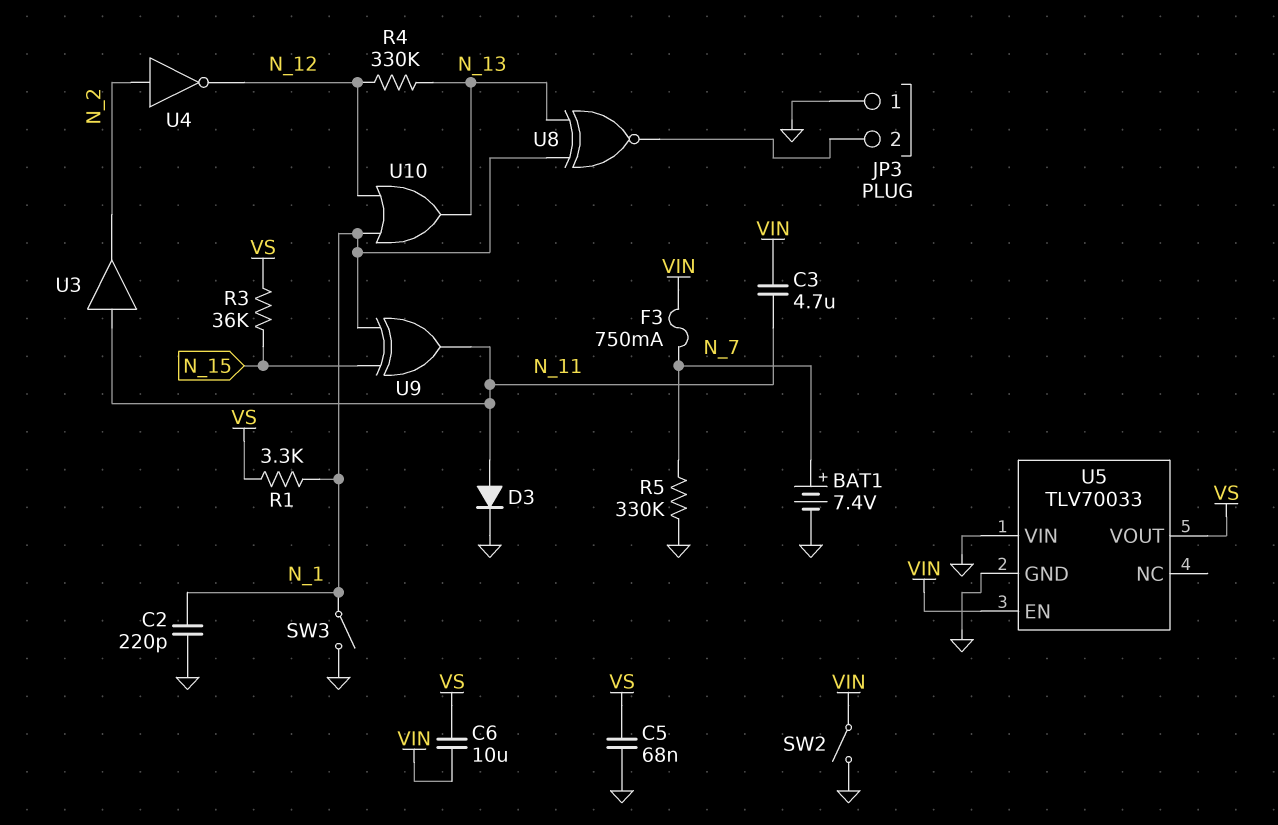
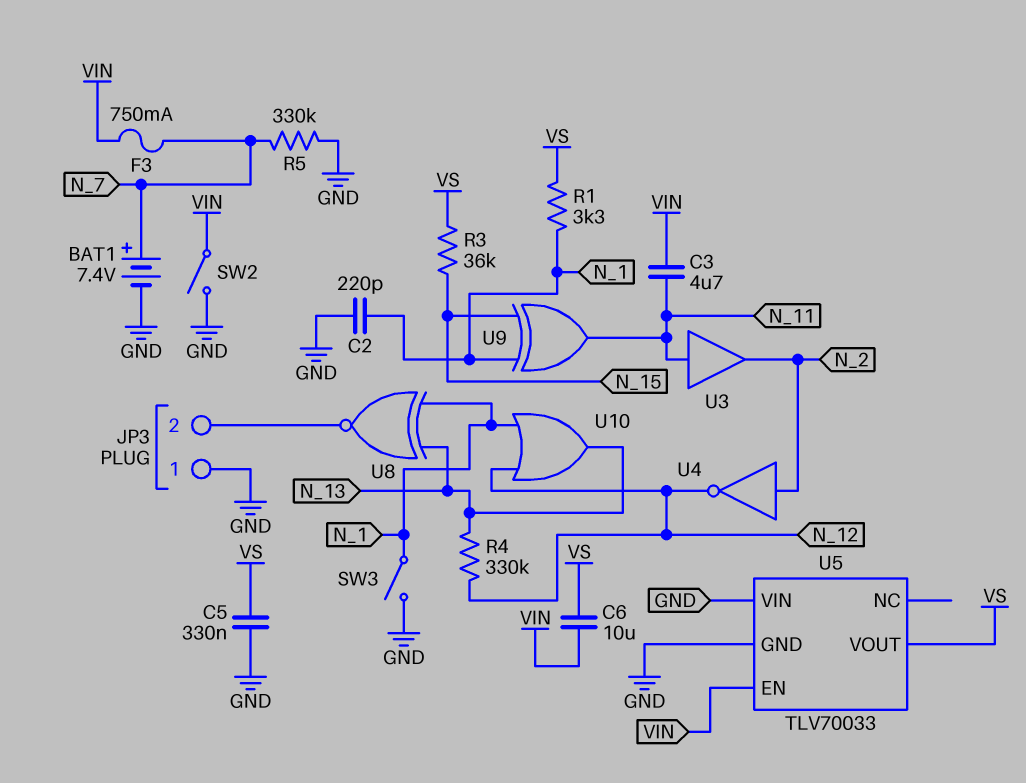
C5: 68nF (GND, VS) -> 330nF (GND, VS)
D3: diode (A N_11, K GND) -> none

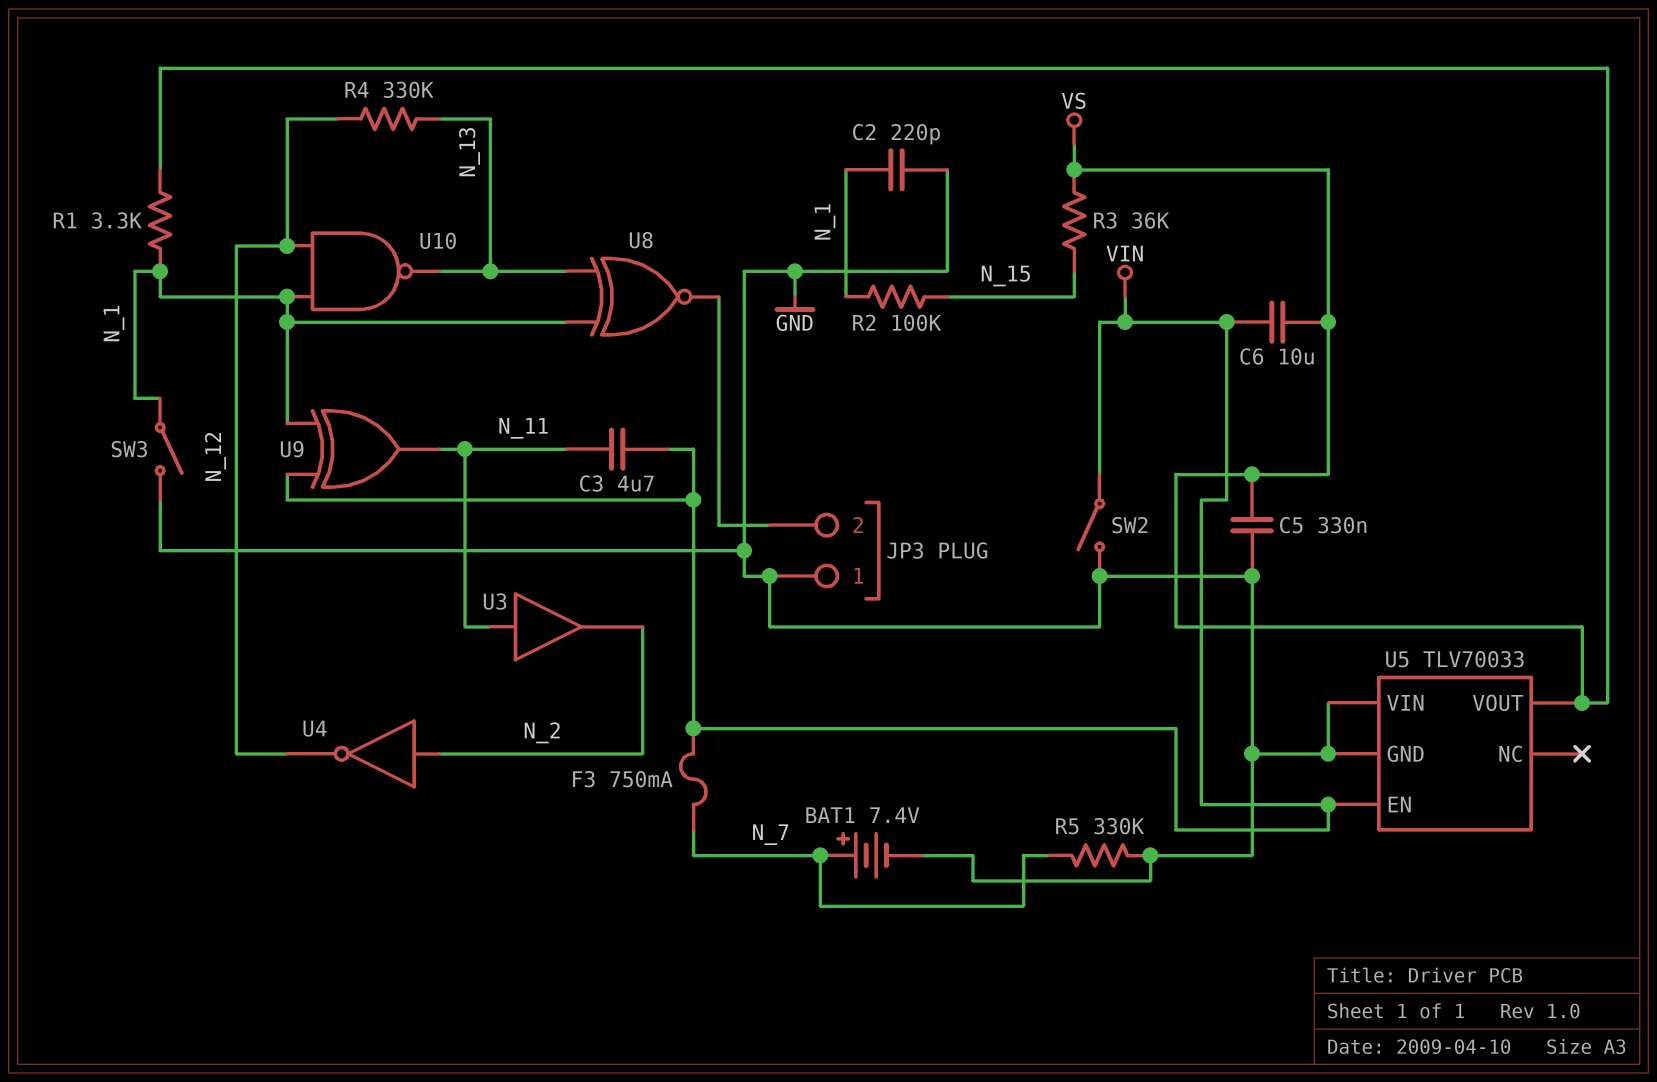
R2: none -> 100k (N_1, N_15)
U9: XOR (in N_1, in N_15, out N_11) -> XOR (in N_1, in VIN, out N_11)
U10: OR (in N_1, in N_12, out N_13) -> NAND (in N_1, in N_12, out N_13)

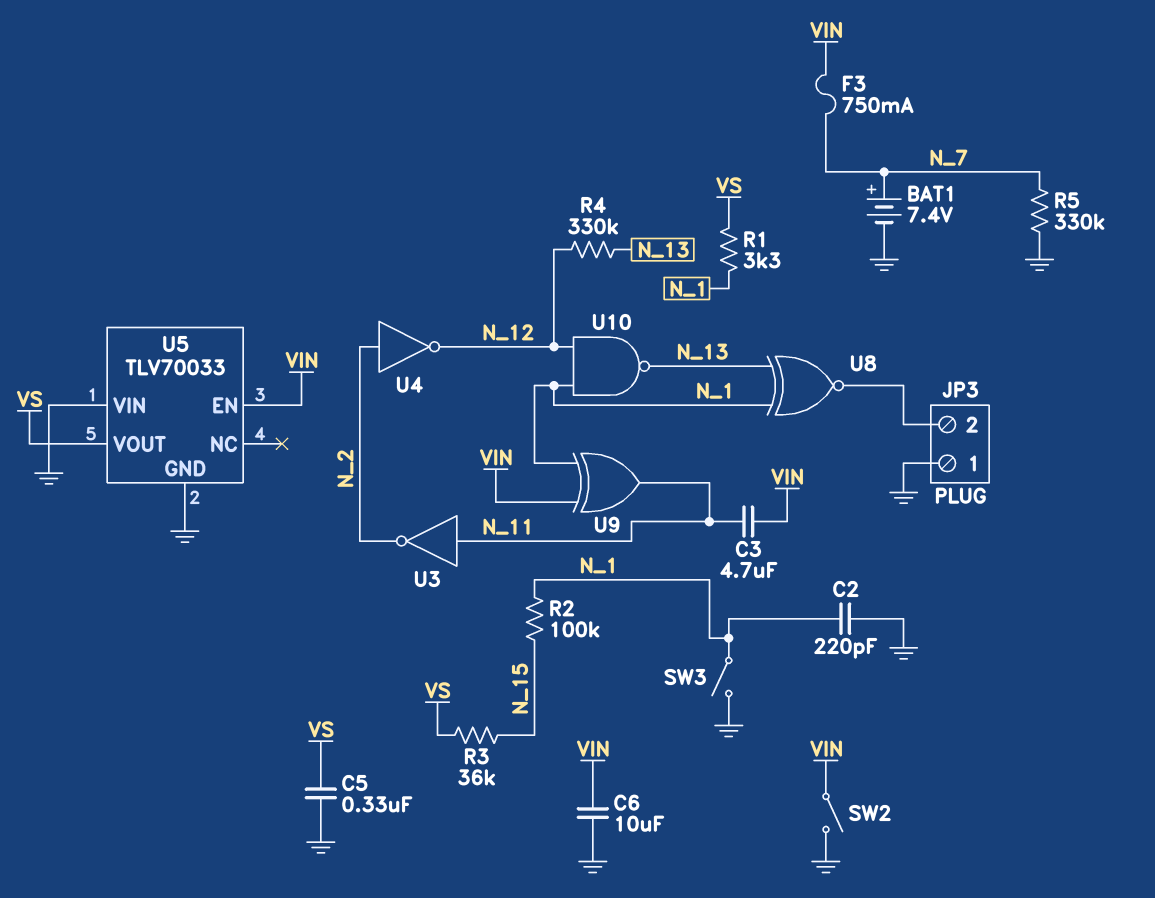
C6: 10uF (VIN, VS) -> 10uF (GND, VIN)
U3: buffer (in N_11, out N_2) -> NOT (in N_11, out N_2)

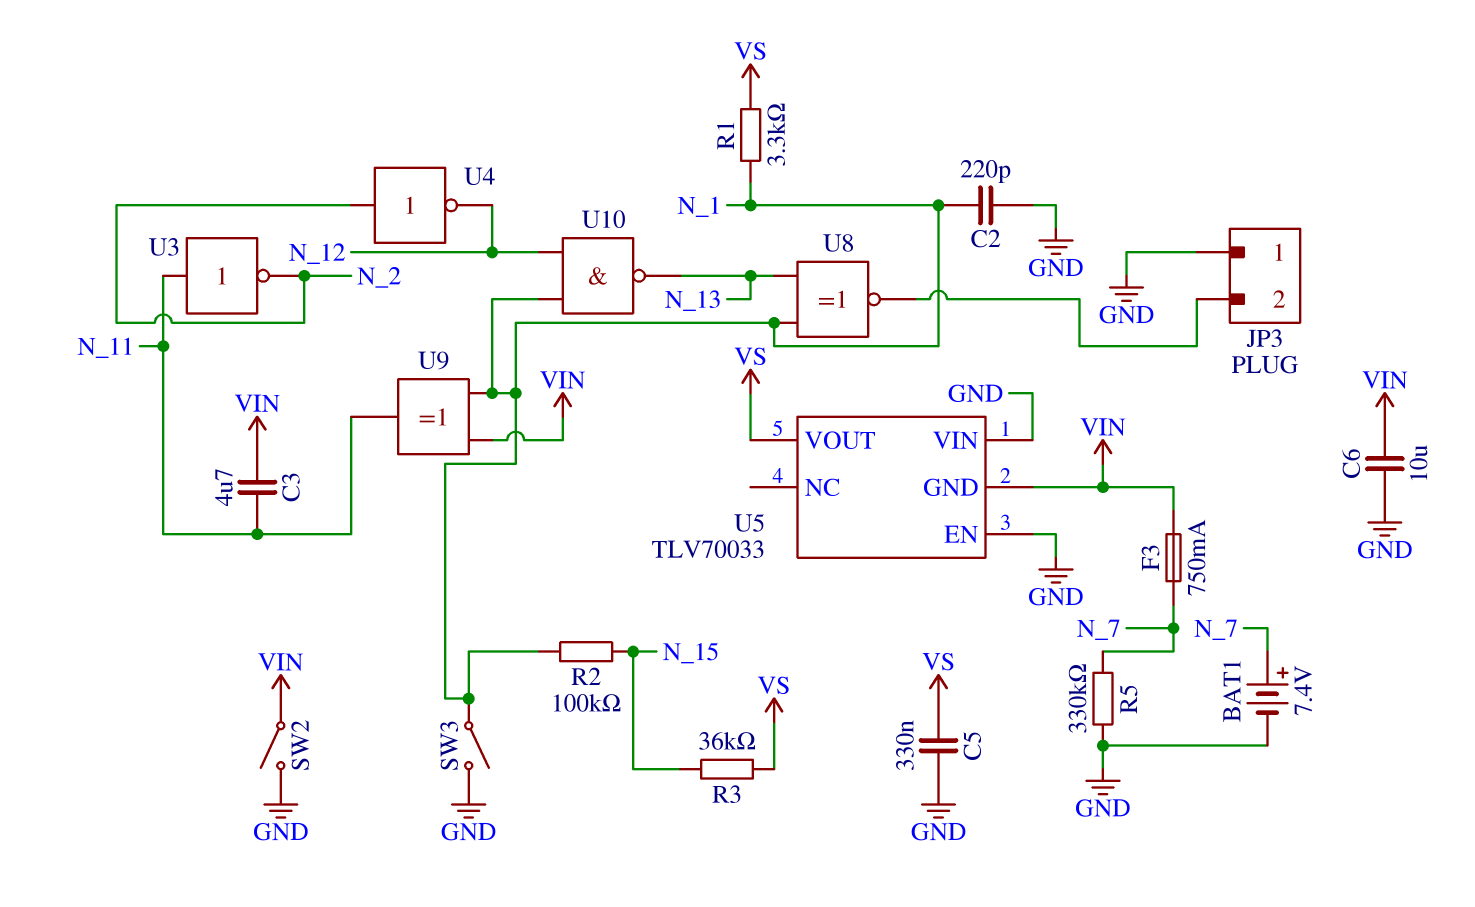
R4: 330k (N_12, N_13) -> none
U5 pin EN: VIN -> GND
U5 pin GND: GND -> VIN

